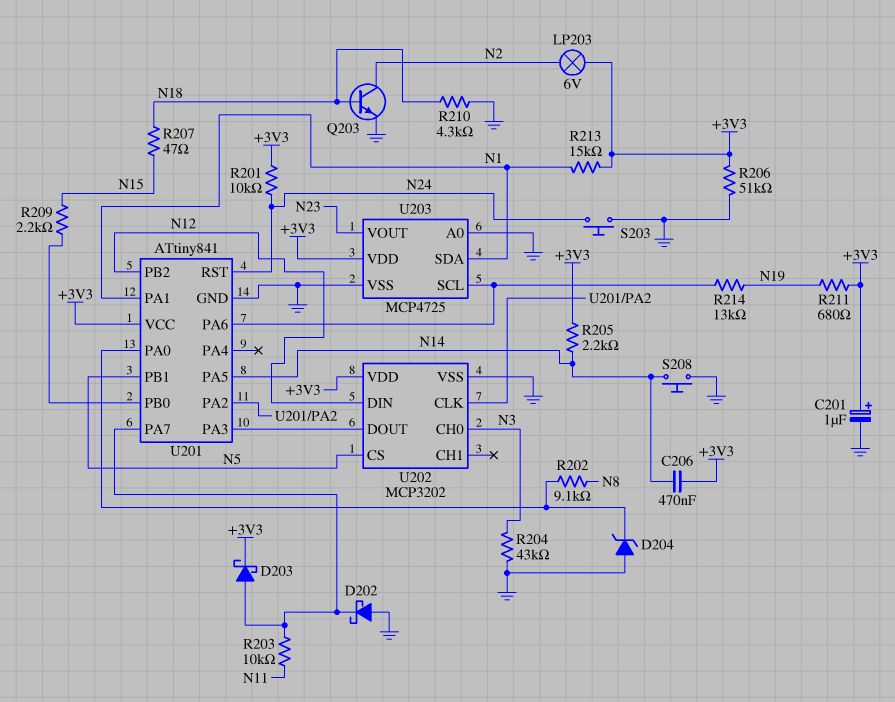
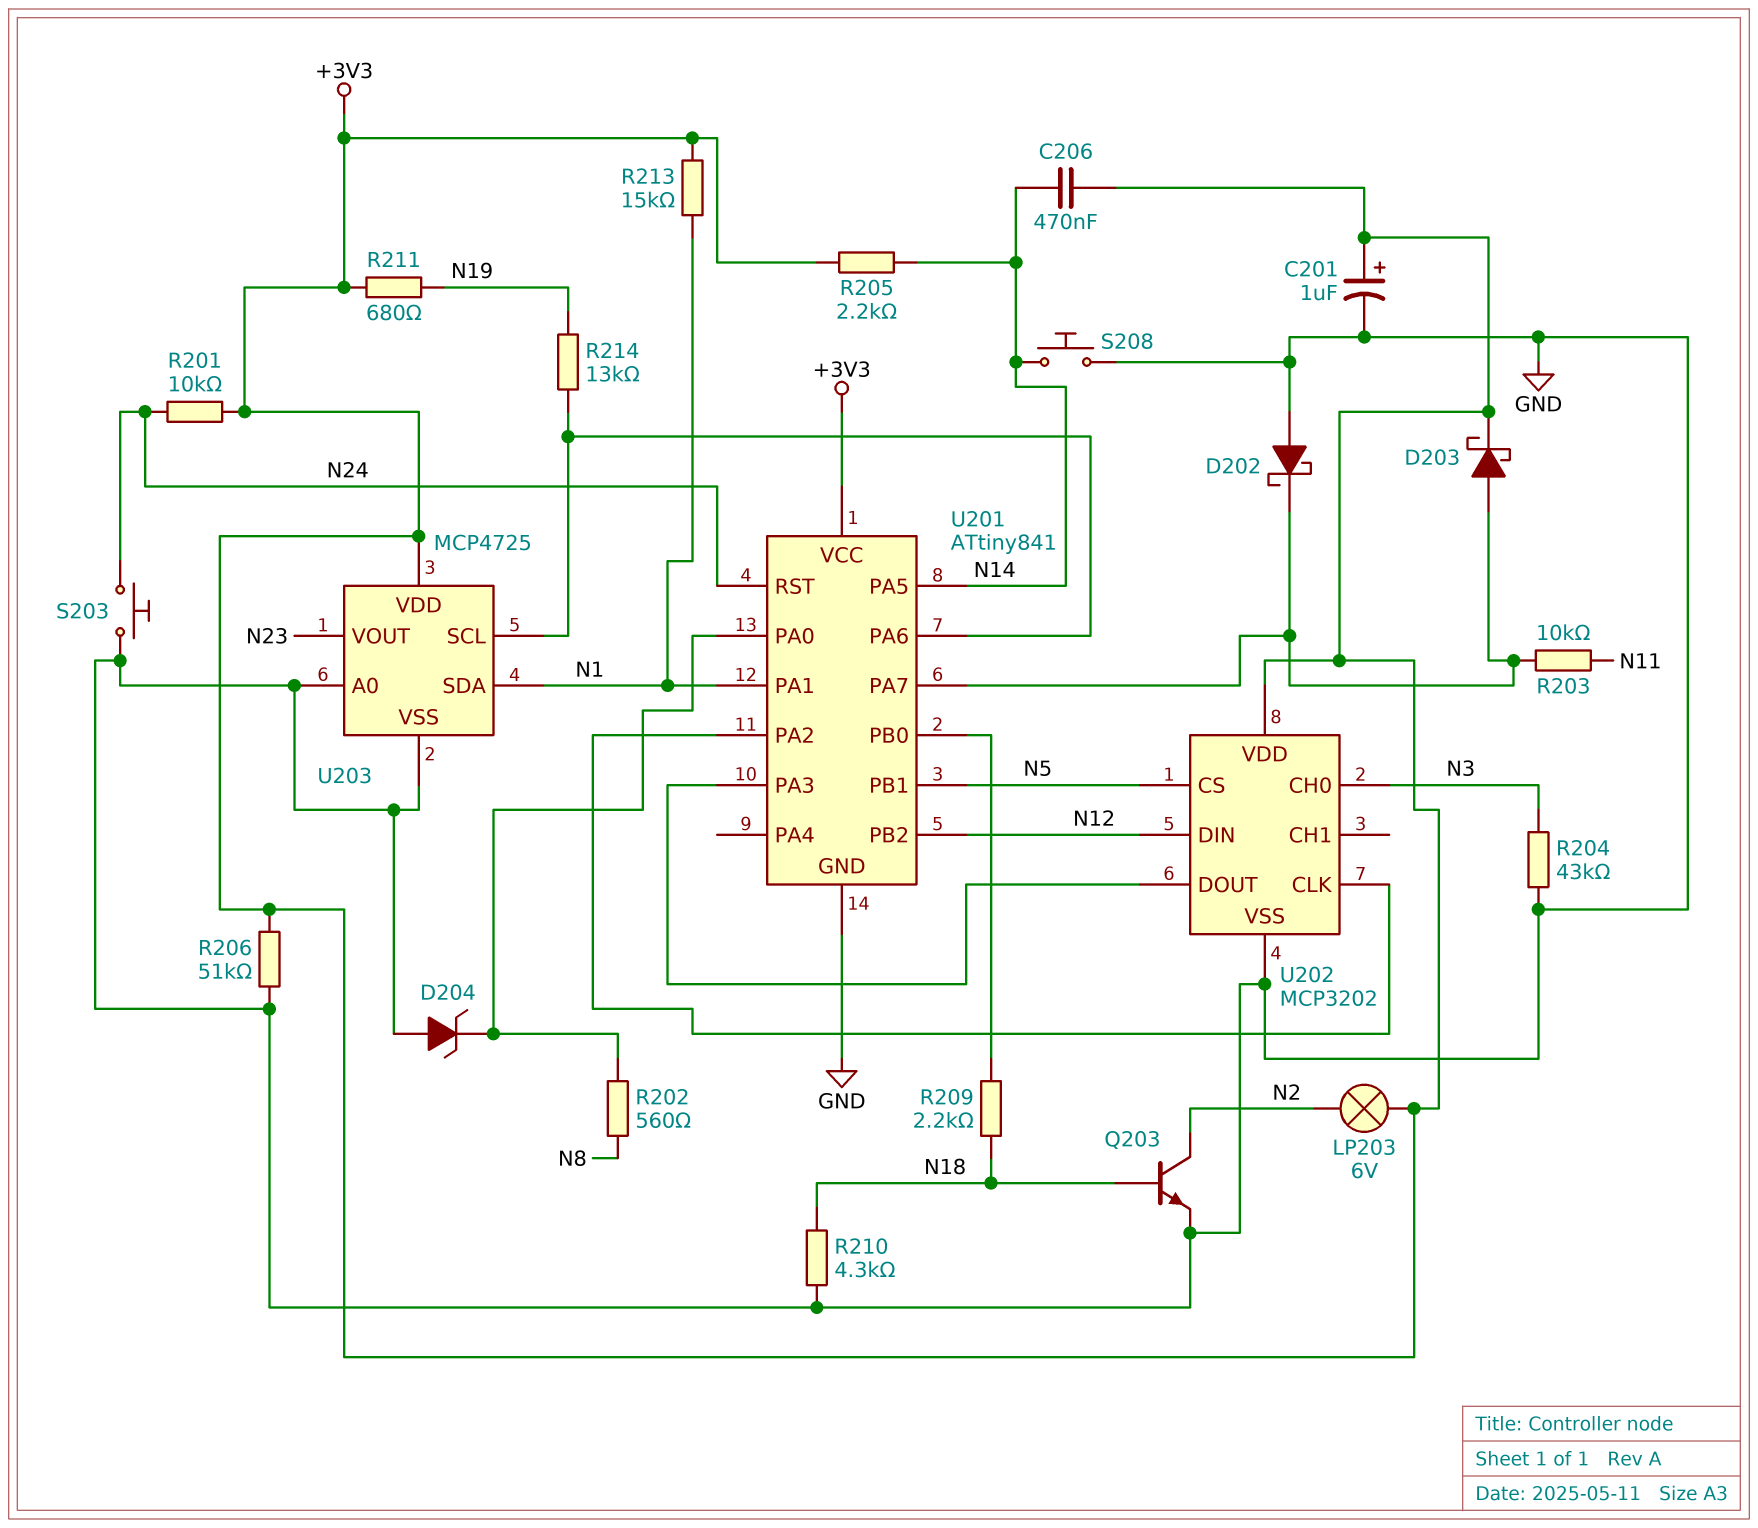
R202: 9.1k (N8, U201/PA0) -> 560 (N8, U201/PA0)
R207: 47 (N15, N18) -> none
R209: 2.2k (N15, U201/PB0) -> 2.2k (N18, U201/PB0)

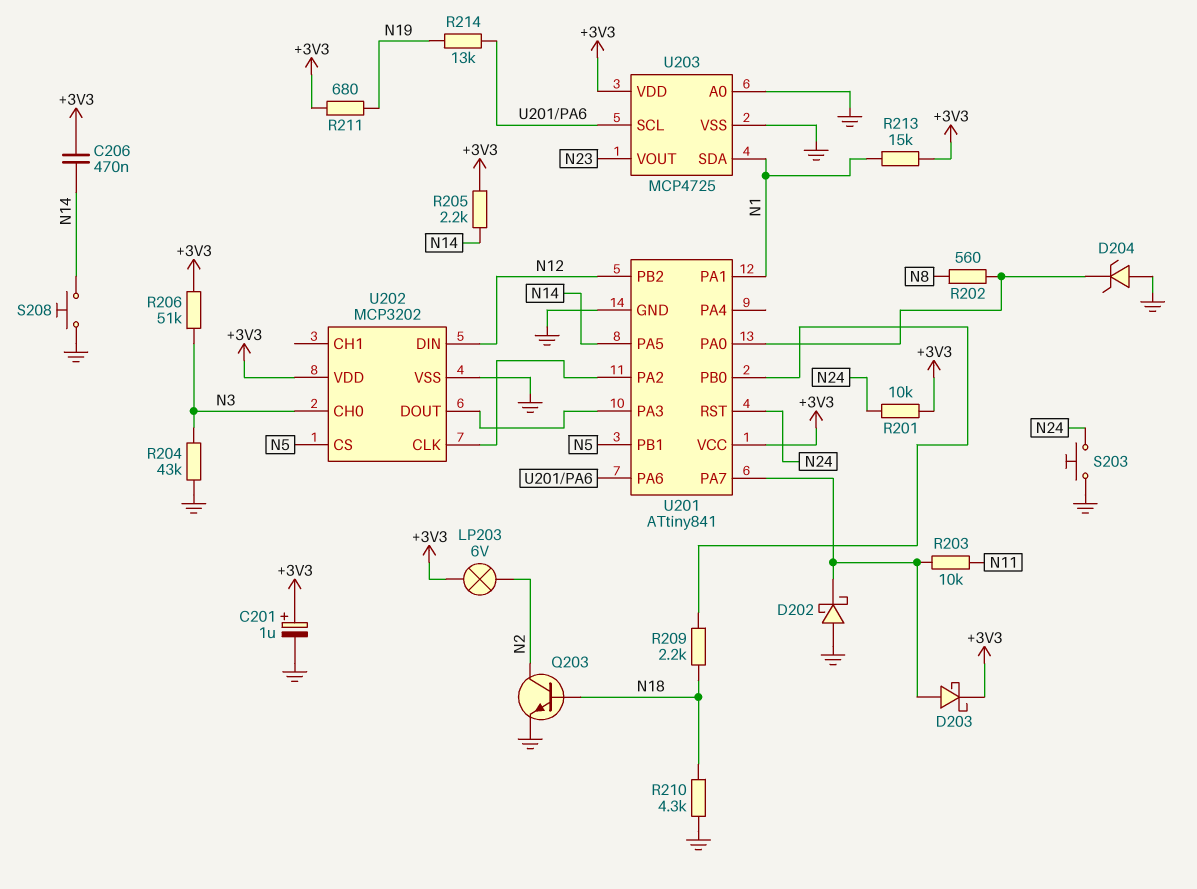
R206: 51k (+3V3, GND) -> 51k (+3V3, N3)

